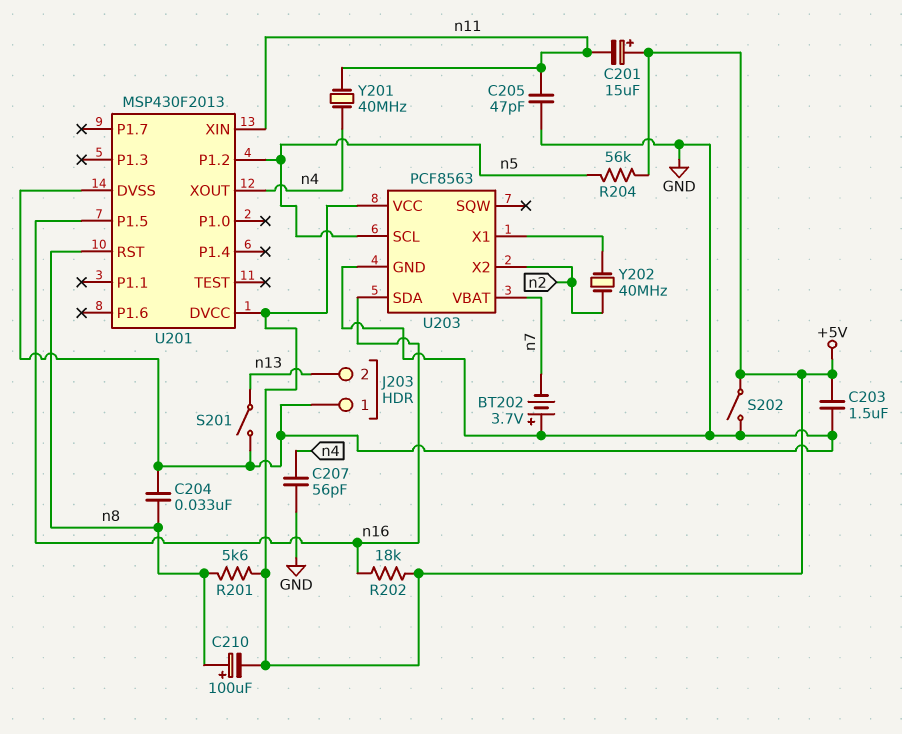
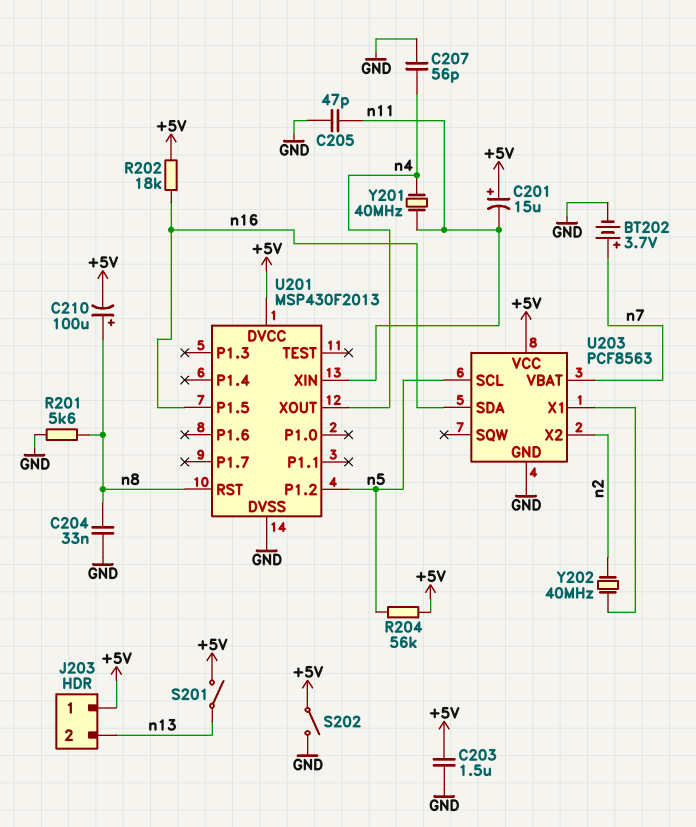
BT202: 3.7V (plus GND, minus n7) -> 3.7V (plus n7, minus GND)
J203 pin 1: GND -> +5V
R201: 5.6k (+5V, n8) -> 5.6k (GND, n8)
S201: switch (GND, n13) -> switch (+5V, n13)

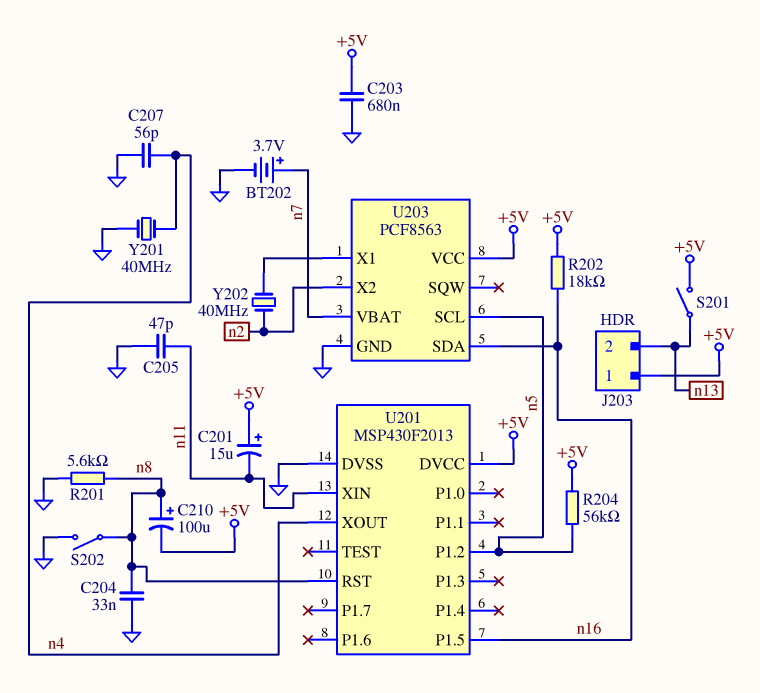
C203: 1.5uF (+5V, GND) -> 680nF (+5V, GND)
S202: switch (+5V, GND) -> switch (GND, n8)
Y201: 40MHz (n4, n11) -> 40MHz (GND, n4)

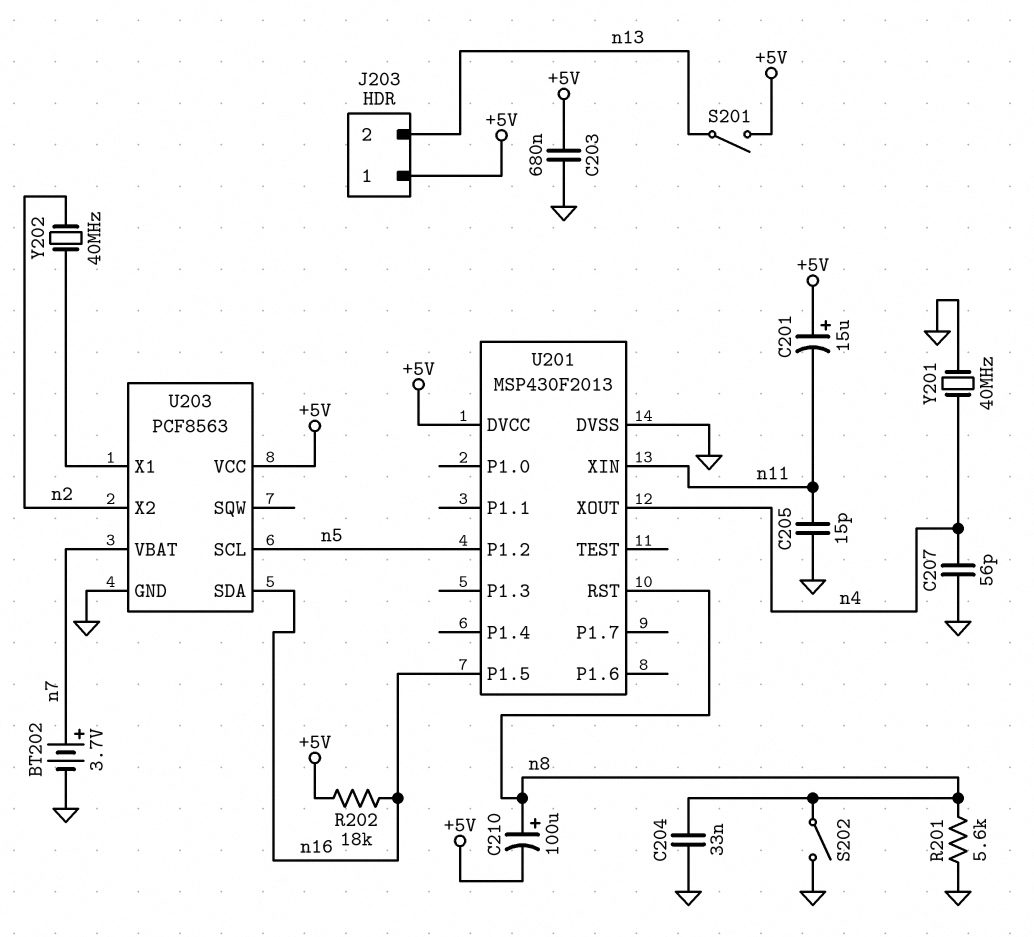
C205: 47pF (GND, n11) -> 15pF (GND, n11)
R204: 56k (+5V, n5) -> none

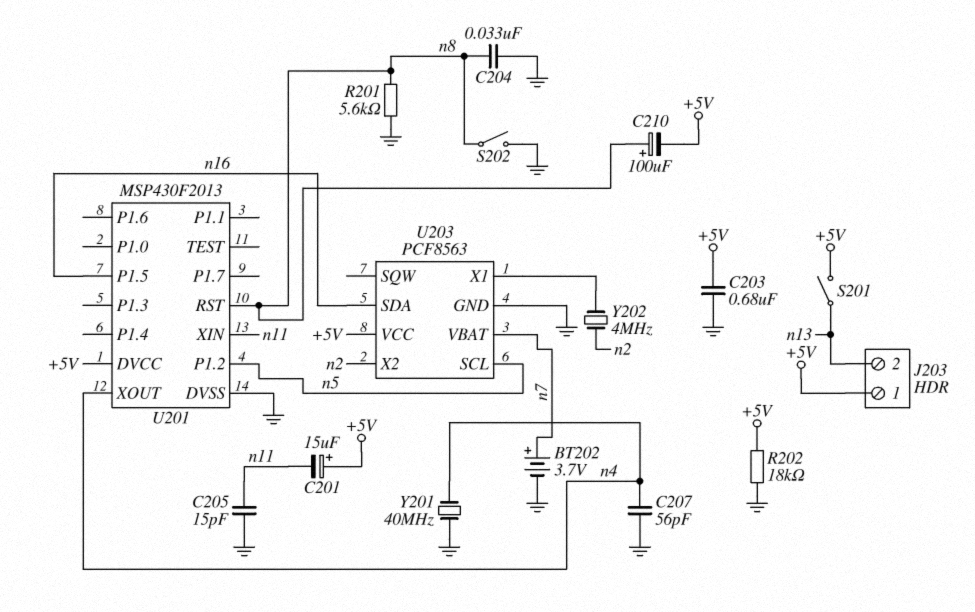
R202: 18k (+5V, n16) -> 18k (+5V, GND)
Y202: 40MHz (U203/X1, n2) -> 4MHz (U203/X1, n2)

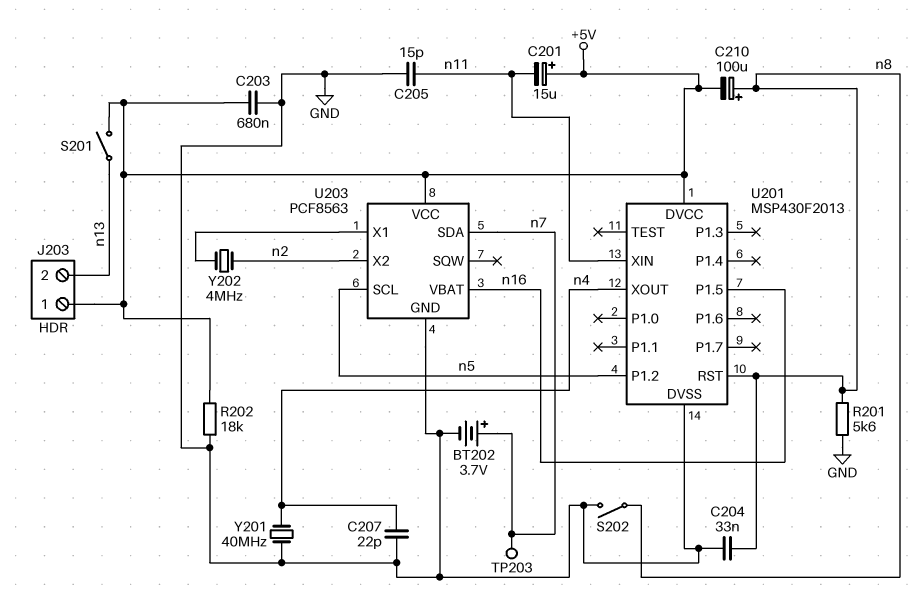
C207: 56pF (GND, n4) -> 22pF (GND, n4)
TP203: none -> test point (n7)
U203 pin SDA: n16 -> n7
U203 pin VBAT: n7 -> n16

